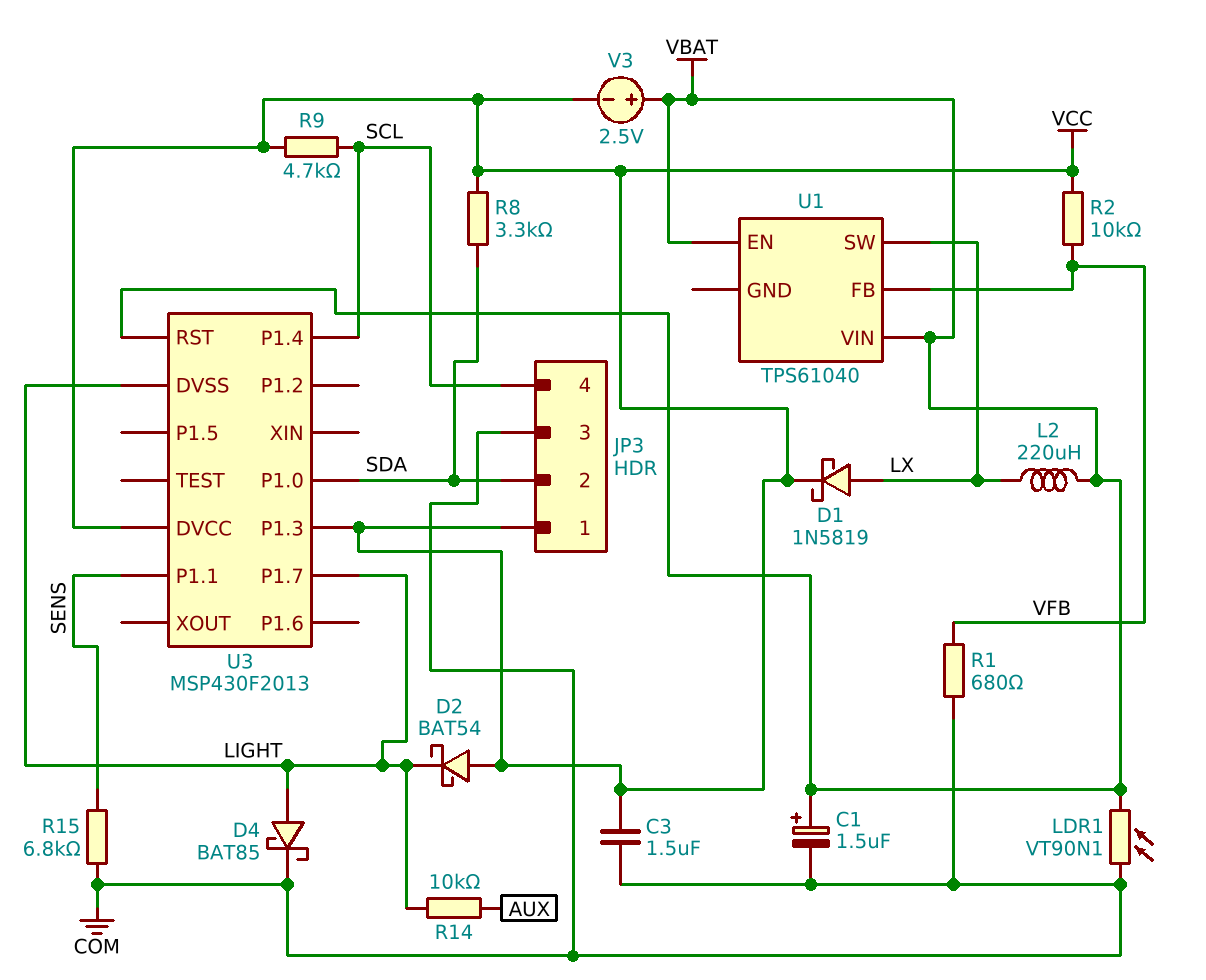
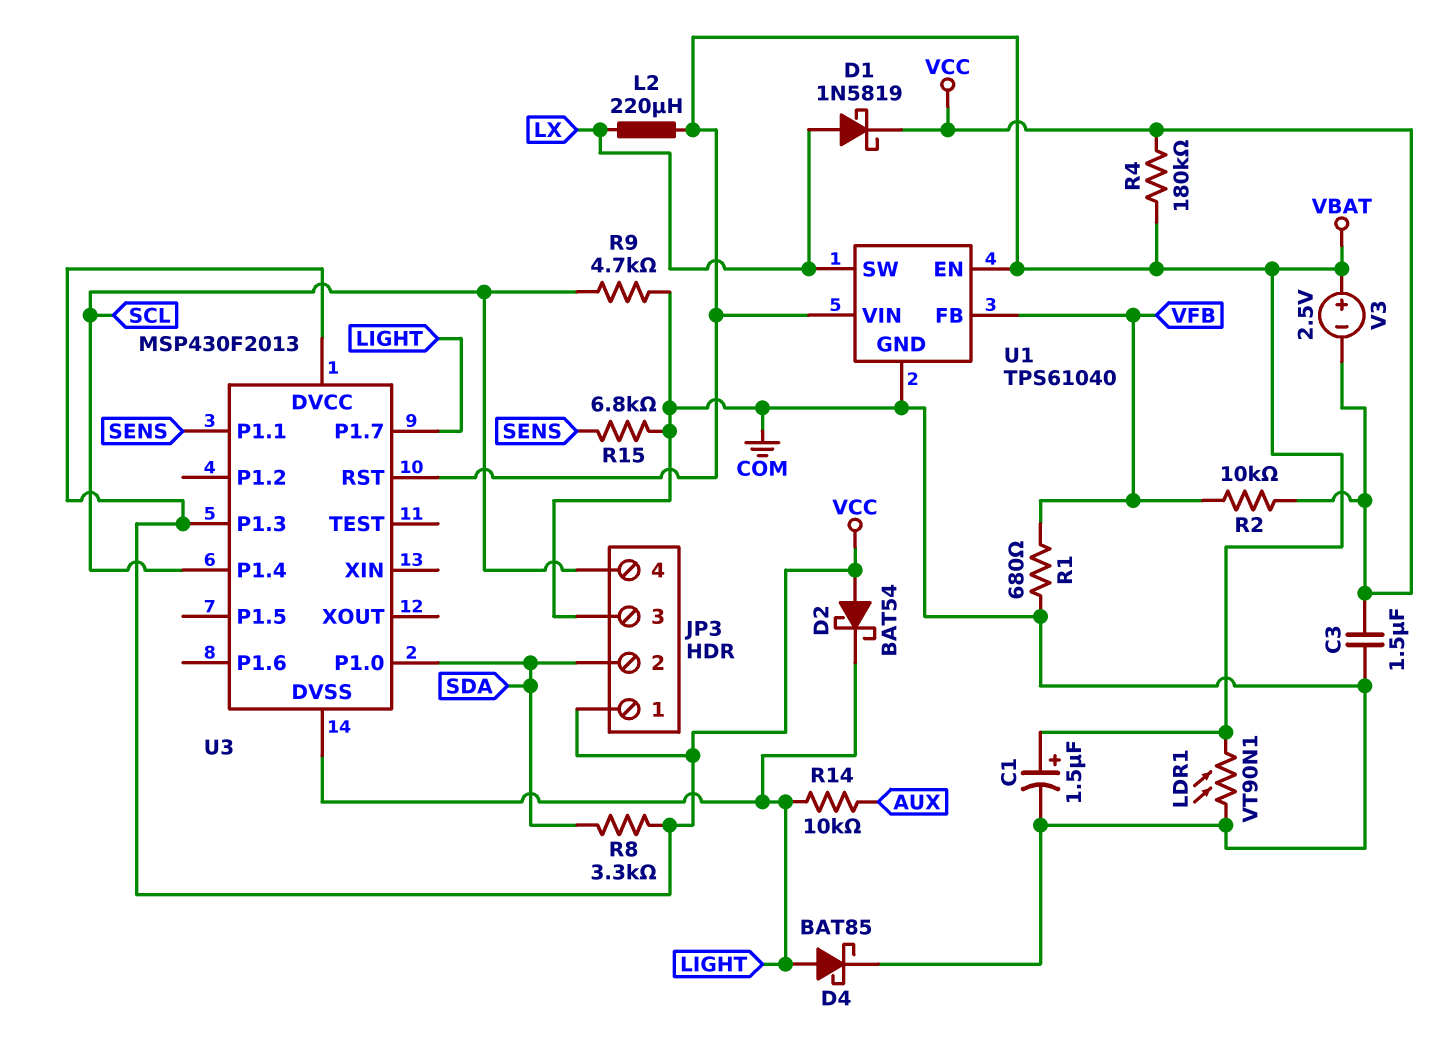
R4: none -> 180k (VBAT, VCC)
R9: 4.7k (SCL, VCC) -> 4.7k (COM, SCL)
U1 pin GND: none -> COM

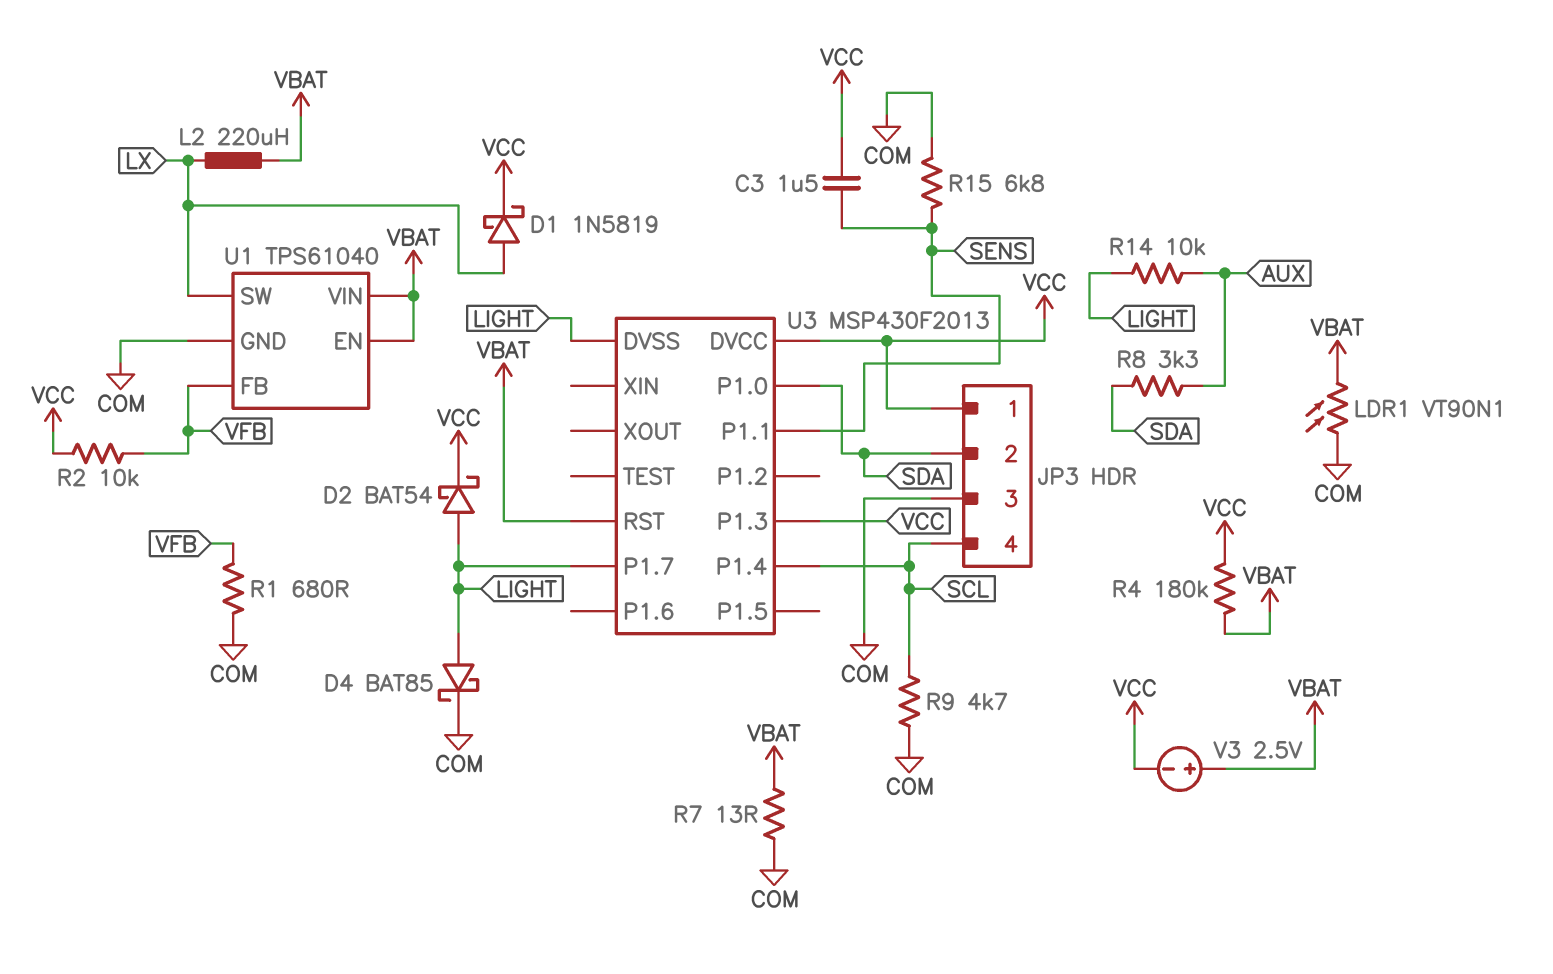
C1: 1.5uF (plus VBAT, minus COM) -> none
C3: 1.5uF (COM, VCC) -> 1.5uF (SENS, VCC)
D2: schottky BAT54 (A VCC, K LIGHT) -> schottky BAT54 (A LIGHT, K VCC)
R7: none -> 13 (COM, VBAT)
R8: 3.3k (SDA, VCC) -> 3.3k (AUX, SDA)

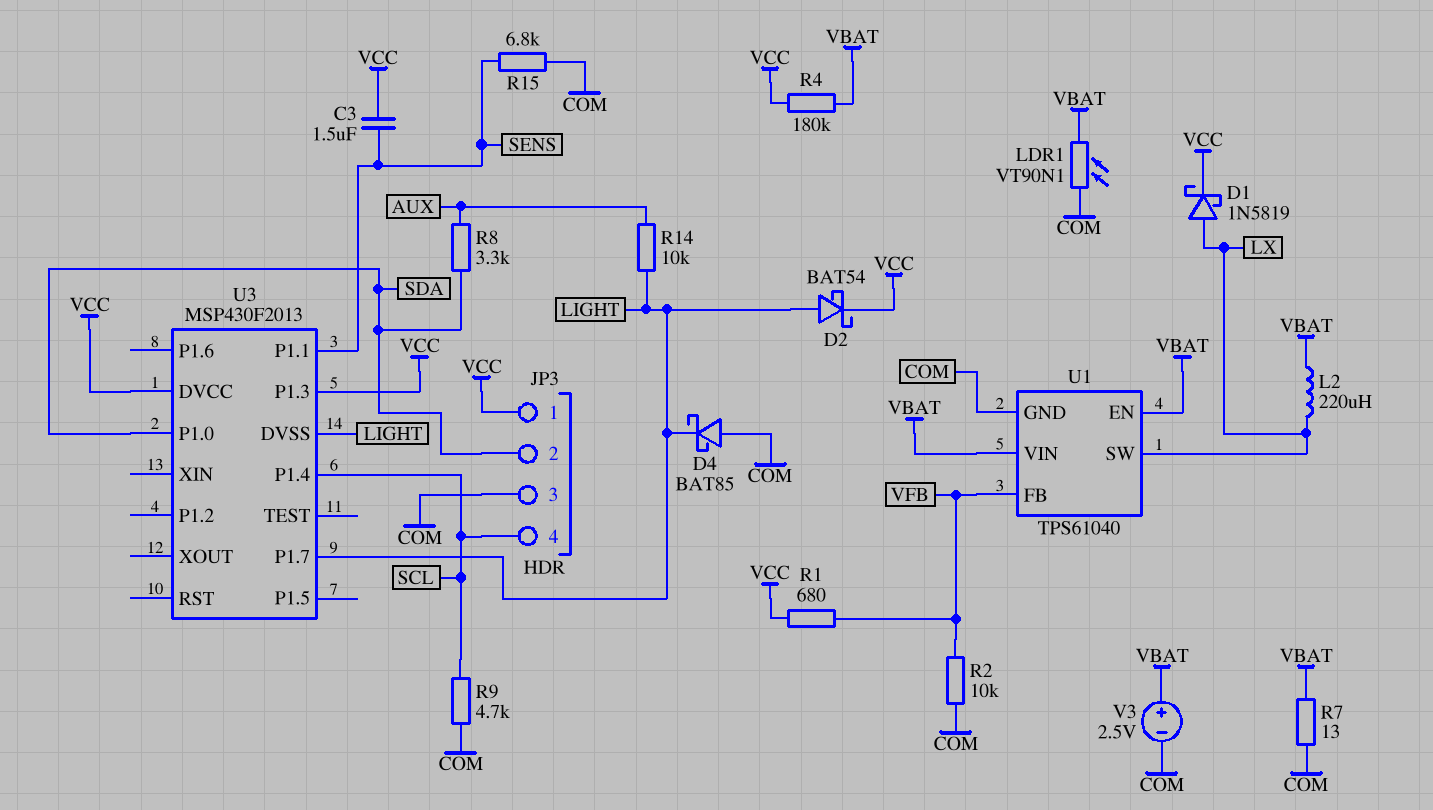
D4: schottky BAT85 (A LIGHT, K COM) -> schottky BAT85 (A COM, K LIGHT)
R1: 680 (COM, VFB) -> 680 (VCC, VFB)
R2: 10k (VCC, VFB) -> 10k (COM, VFB)
U3 pin RST: VBAT -> none
V3: 2.5V (plus VBAT, minus VCC) -> 2.5V (plus VBAT, minus COM)

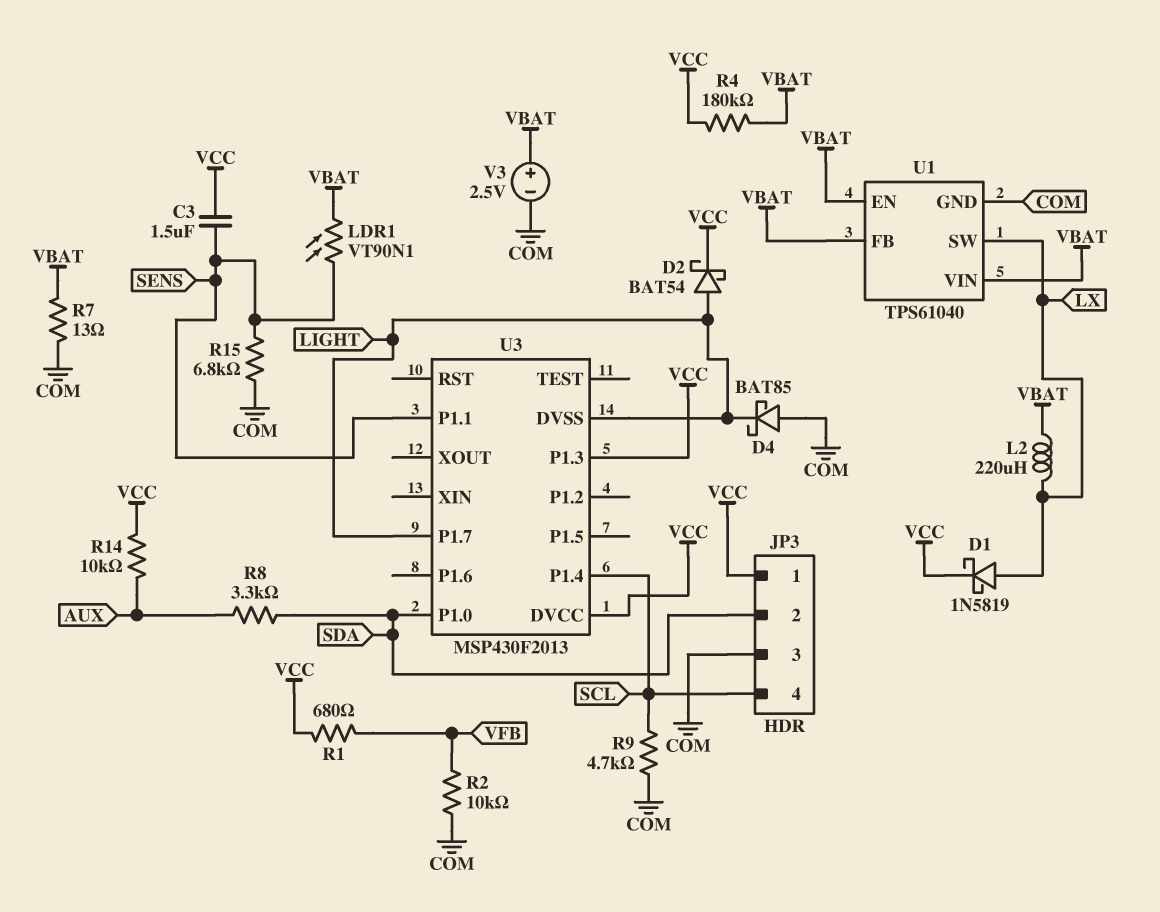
LDR1: VT90N1 (COM, VBAT) -> VT90N1 (SENS, VBAT)
R14: 10k (AUX, LIGHT) -> 10k (AUX, VCC)
U1 pin FB: VFB -> VBAT

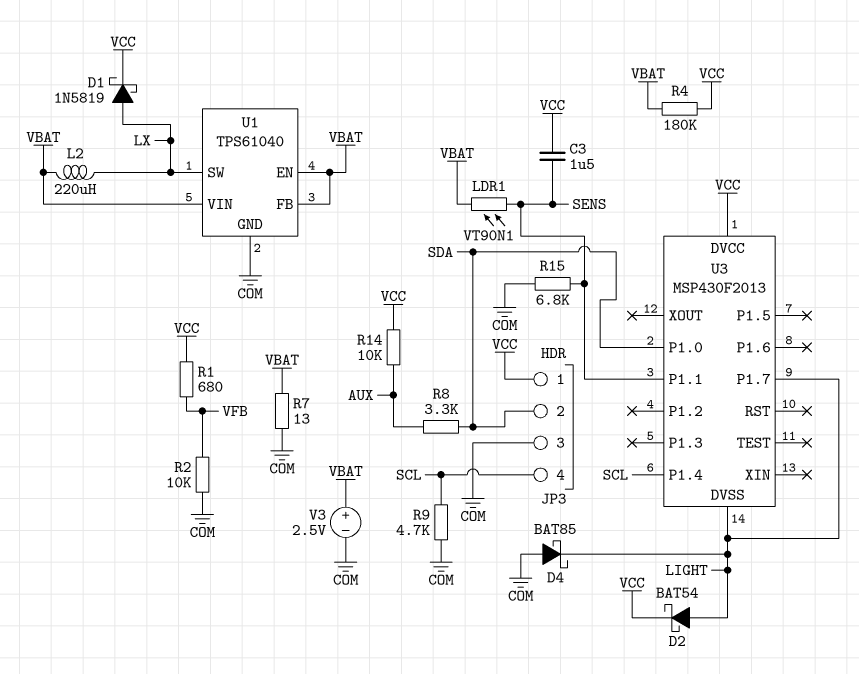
U3 pin P1.3: VCC -> none

